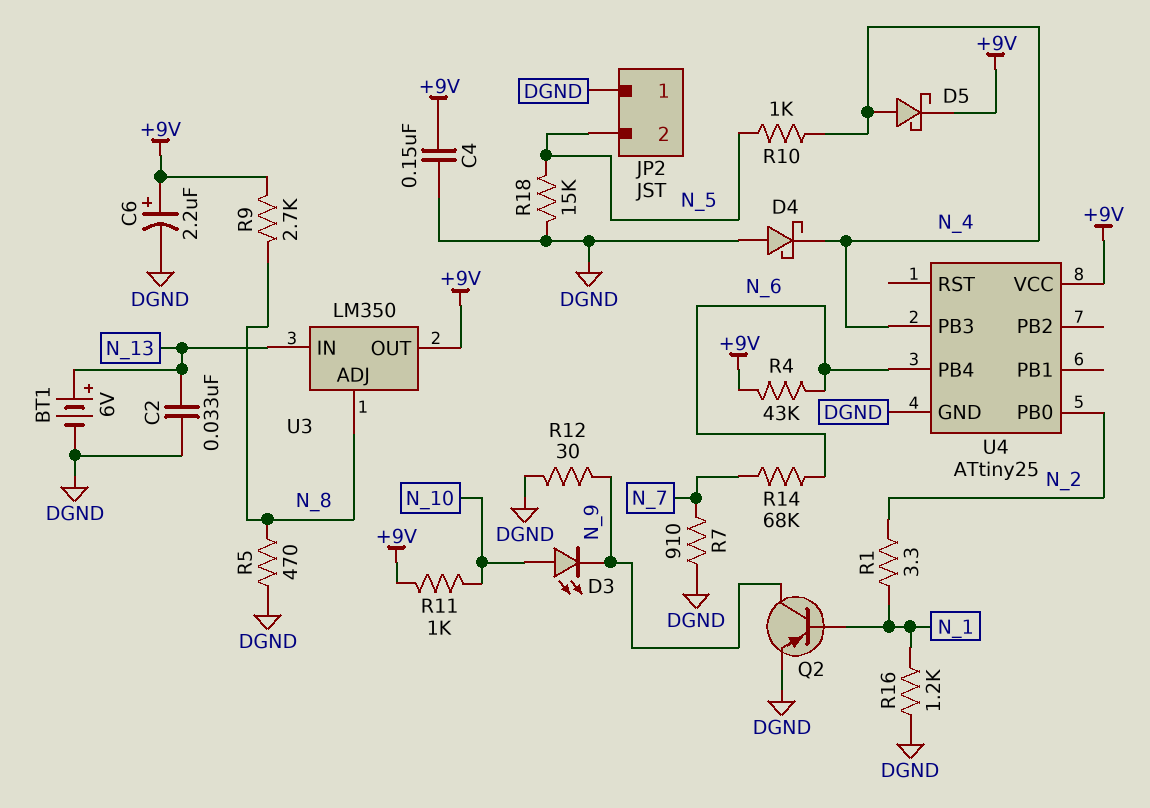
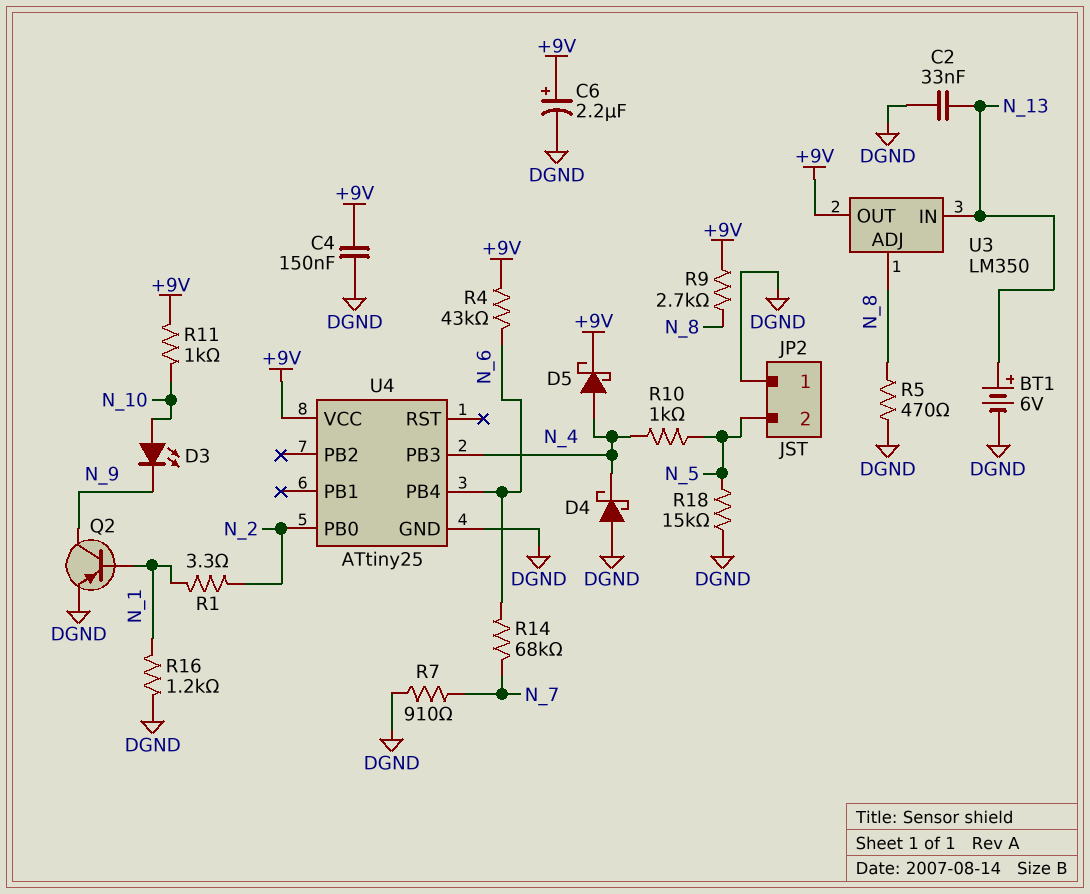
R12: 30 (DGND, N_9) -> none

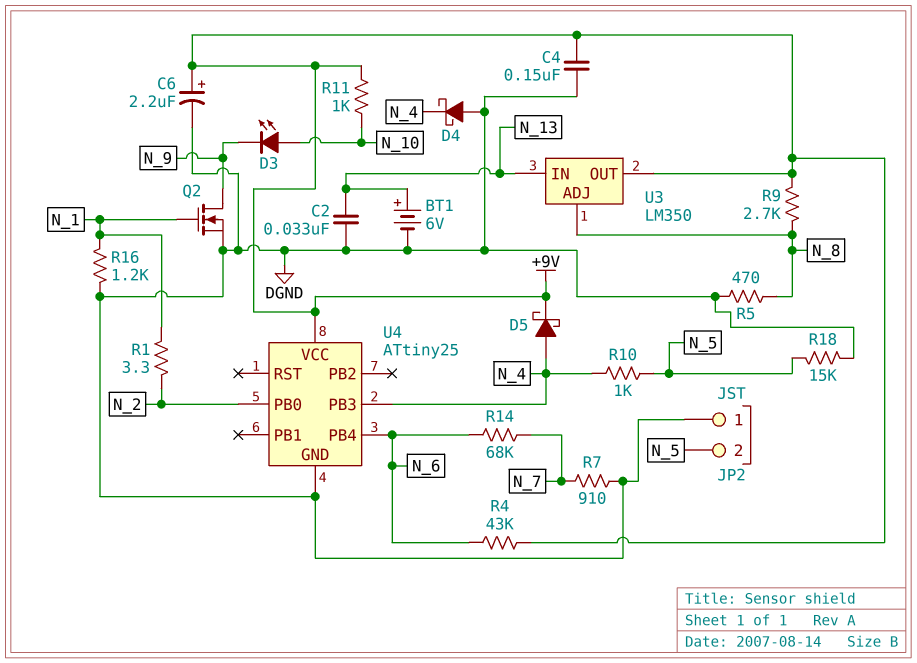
Q2: PNP (B N_1, C N_9, E DGND) -> NMOS (G N_1, D N_9, S DGND)

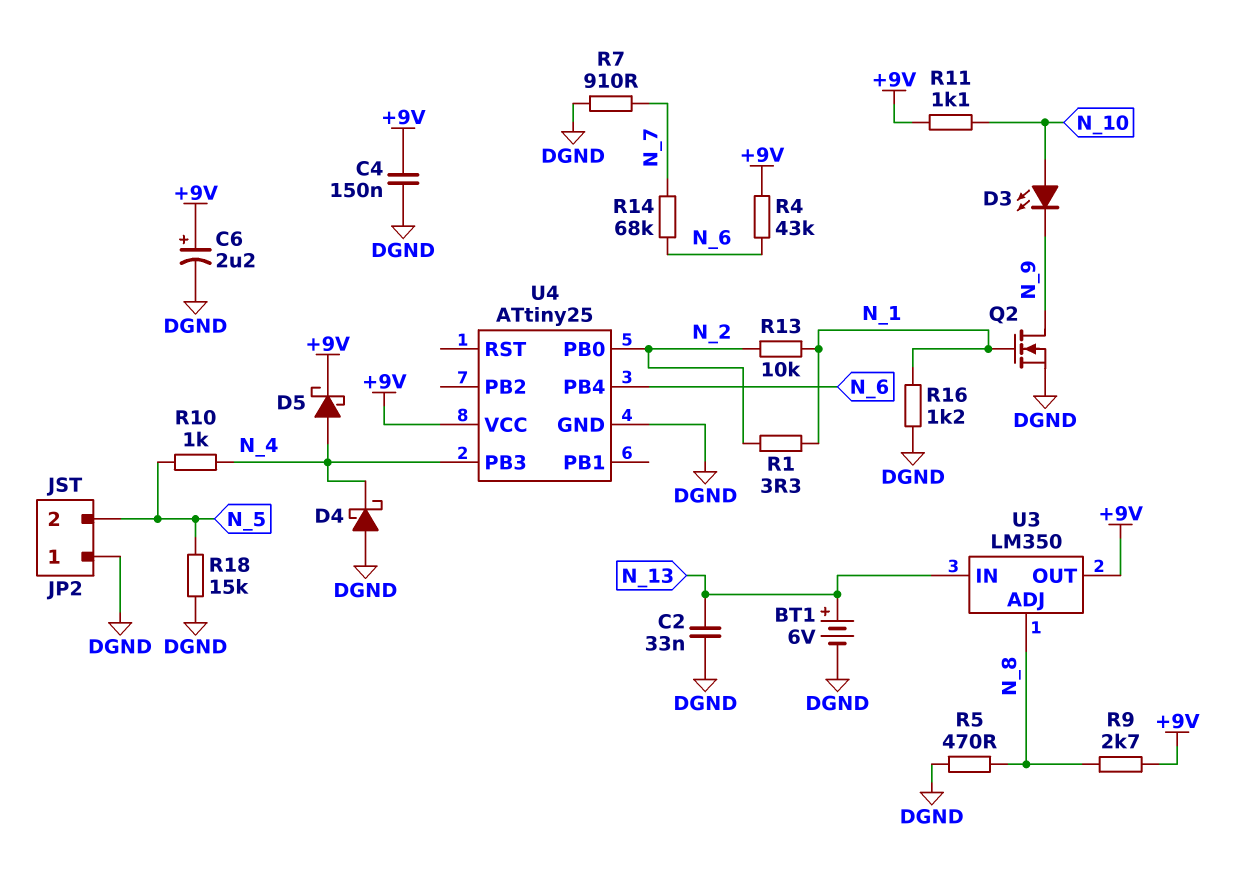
R11: 1k (+9V, N_10) -> 1.1k (+9V, N_10)
R13: none -> 10k (N_1, N_2)

